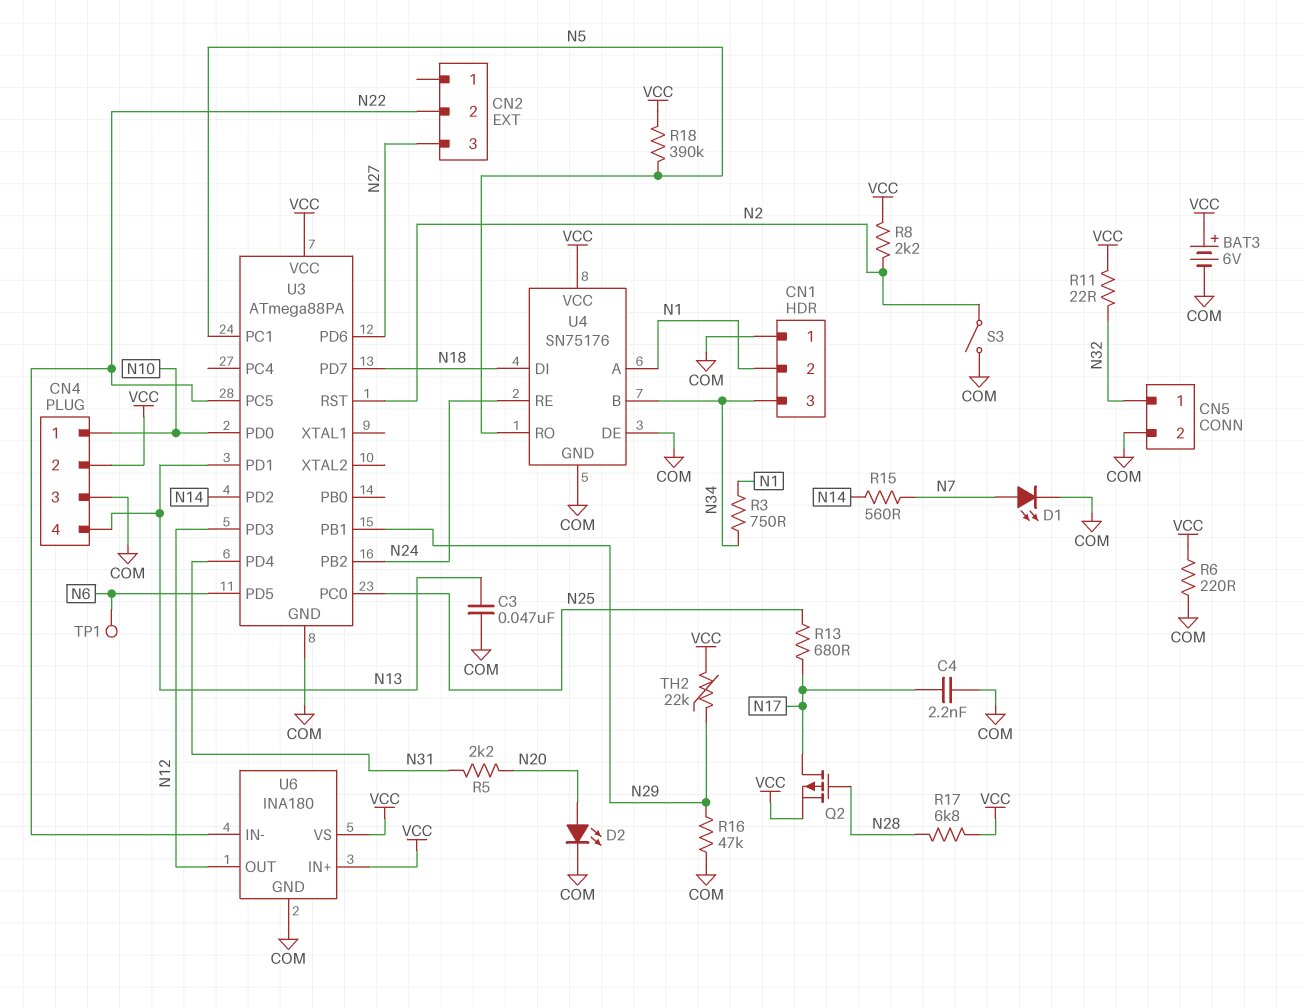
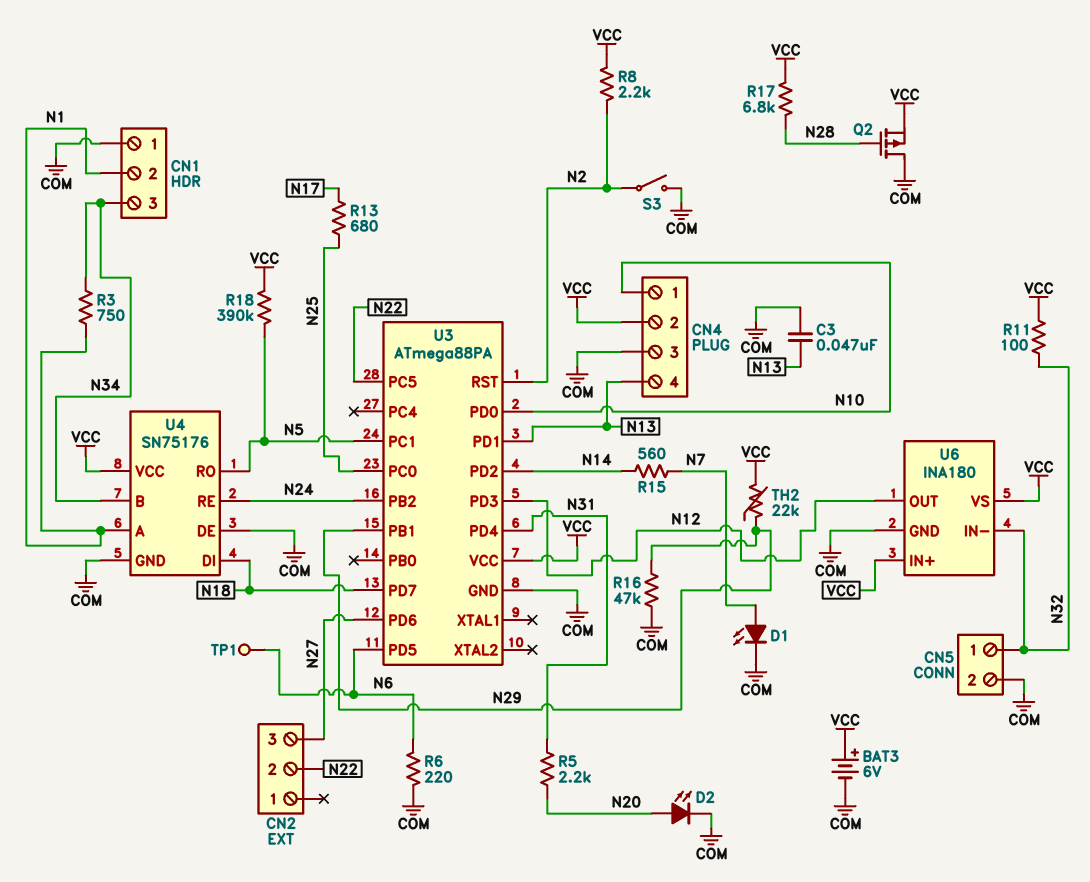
C4: 2.2nF (COM, N17) -> none
Q2: PMOS (G N28, D N17, S VCC) -> PMOS (G N28, D COM, S VCC)
R6: 220 (COM, VCC) -> 220 (COM, N6)
R11: 22 (N32, VCC) -> 100 (N32, VCC)
U6 pin IN-: N22 -> N32

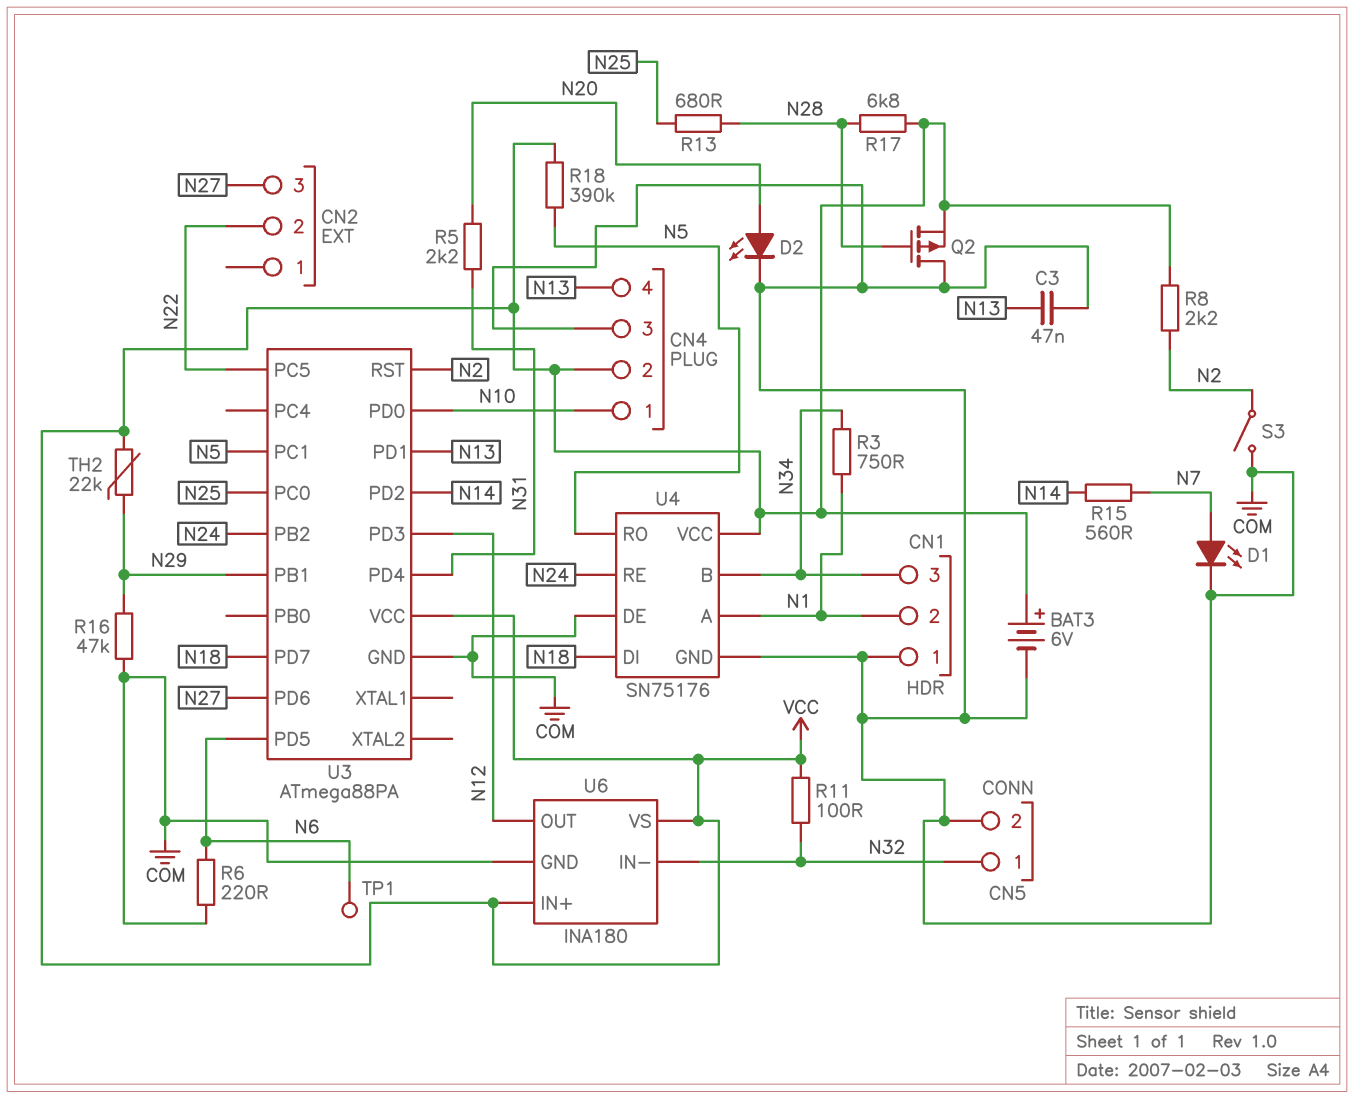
R13: 680 (N17, N25) -> 680 (N25, N28)

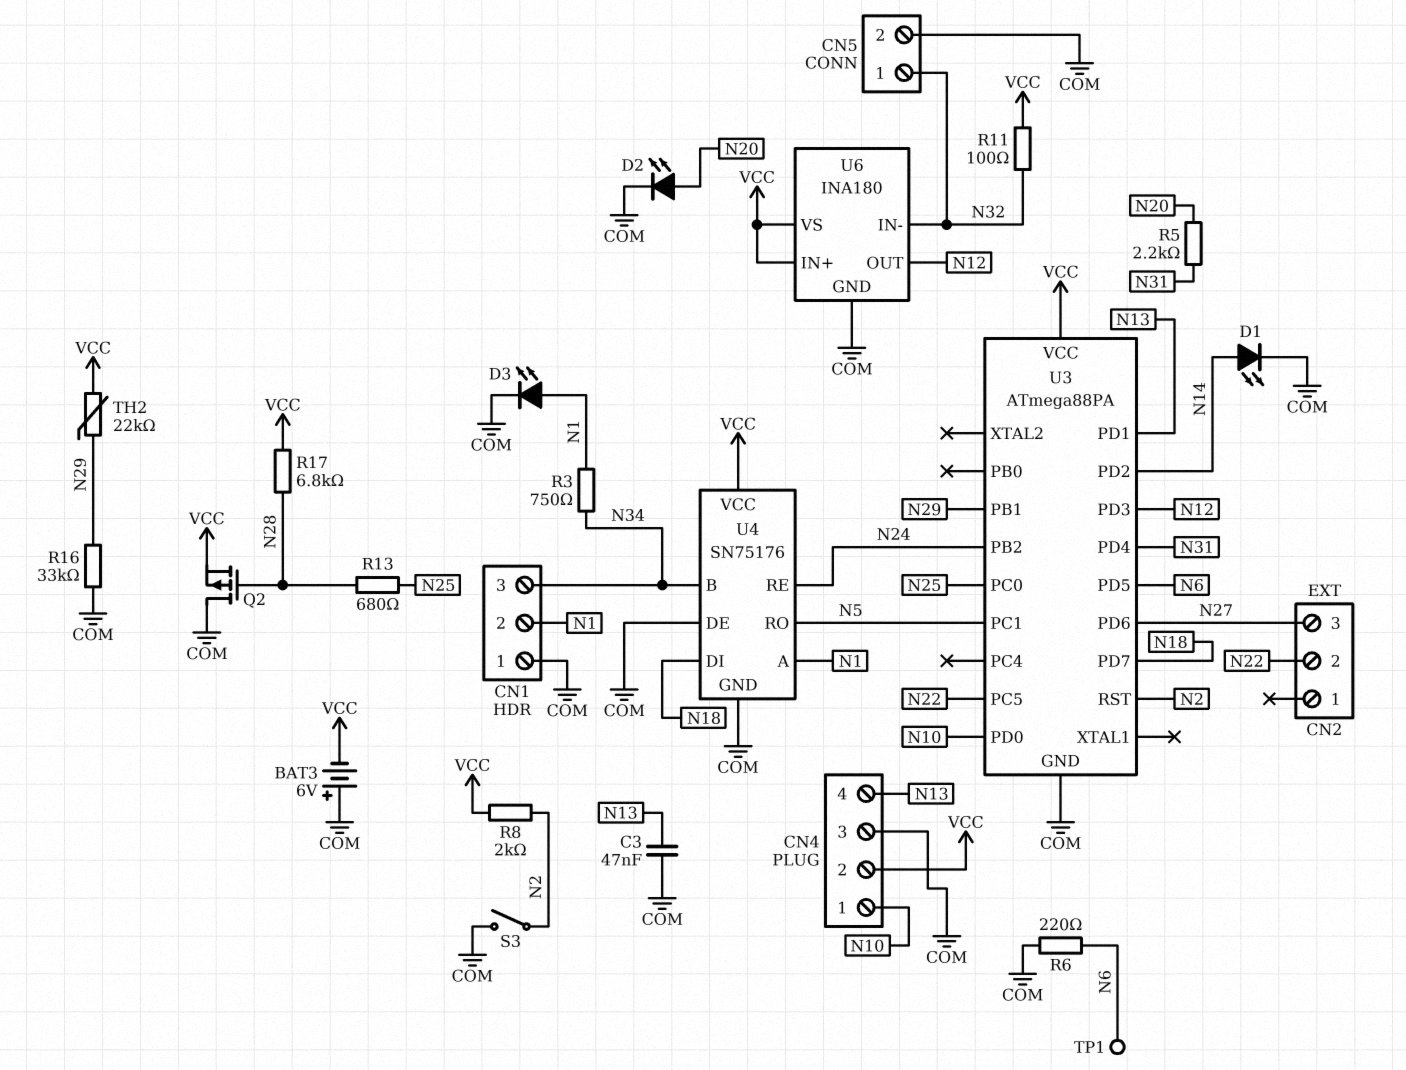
BAT3: 6V (plus VCC, minus COM) -> 6V (plus COM, minus VCC)
D1: LED (A N7, K COM) -> LED (A N14, K COM)
D3: none -> LED (A N1, K COM)
R8: 2.2k (N2, VCC) -> 2k (N2, VCC)
R15: 560 (N7, N14) -> none
R16: 47k (COM, N29) -> 33k (COM, N29)
R18: 390k (N5, VCC) -> none

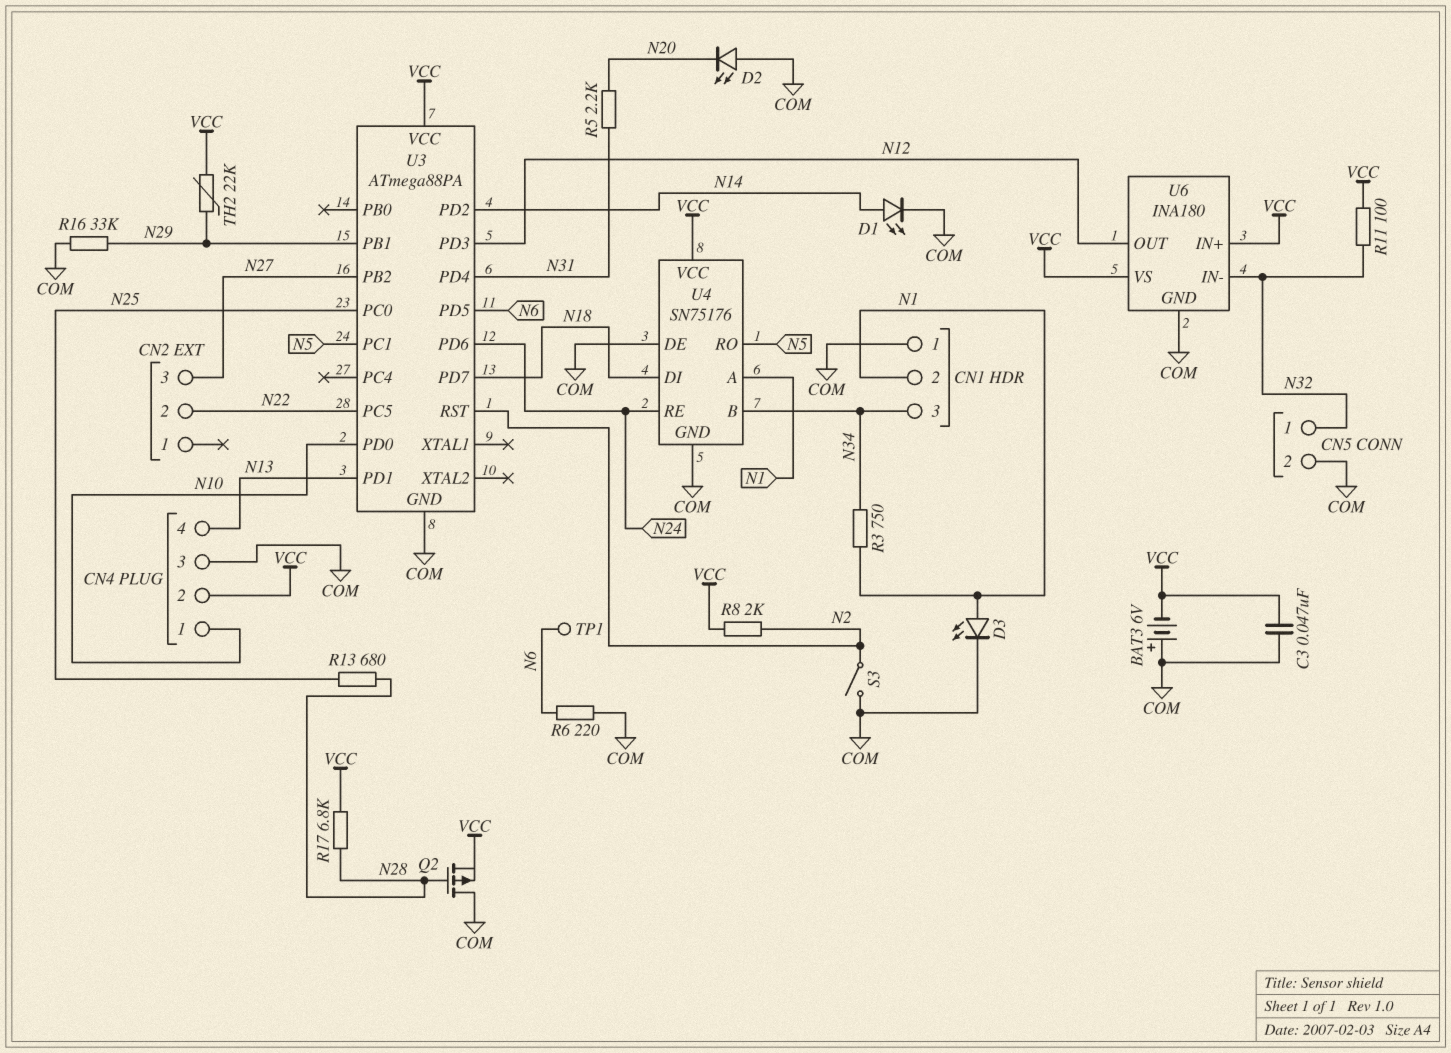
C3: 47nF (COM, N13) -> 47nF (COM, VCC)
D2: LED (A N20, K COM) -> LED (A COM, K N20)
U3 pin PB2: N24 -> N27
U3 pin PD6: N27 -> N24

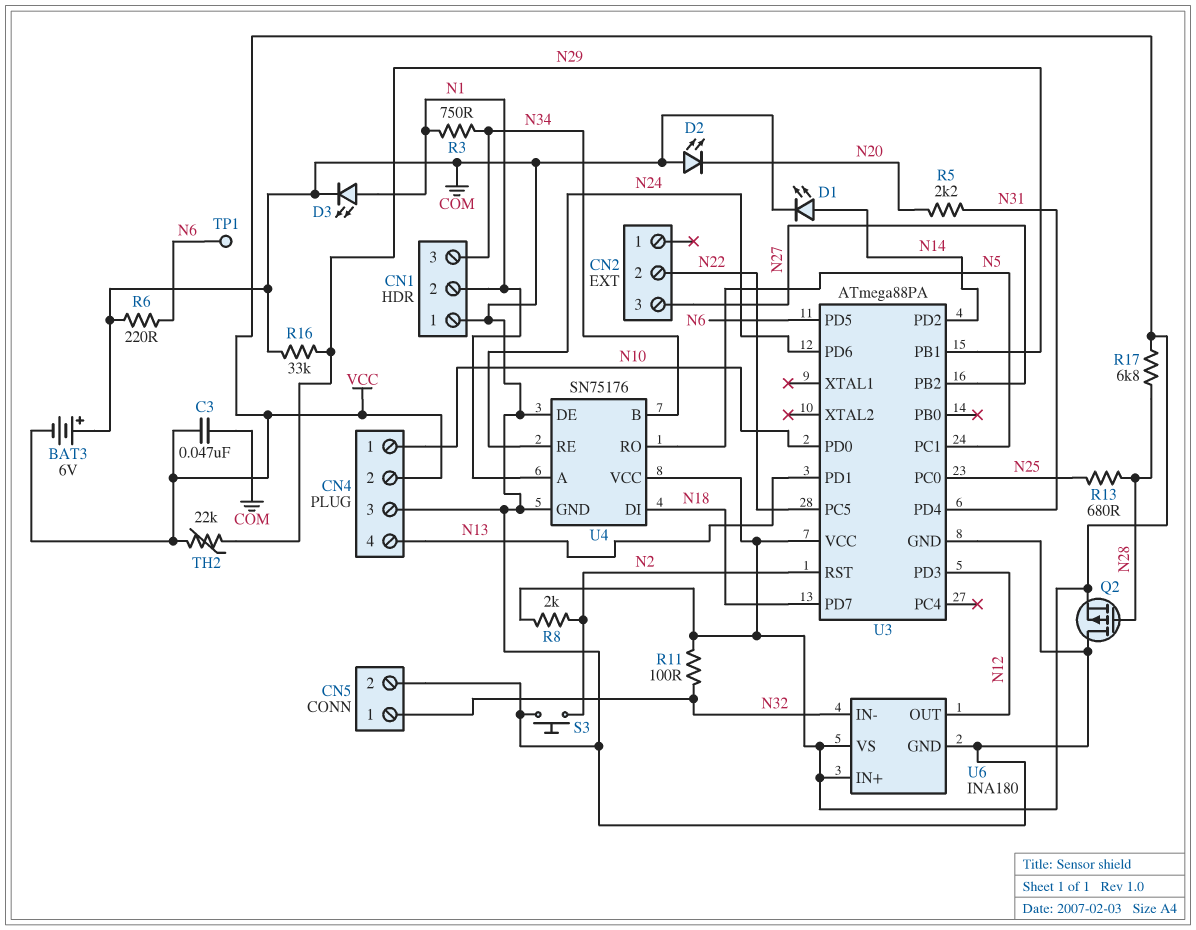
S3: switch (COM, N2) -> button (COM, N2)

